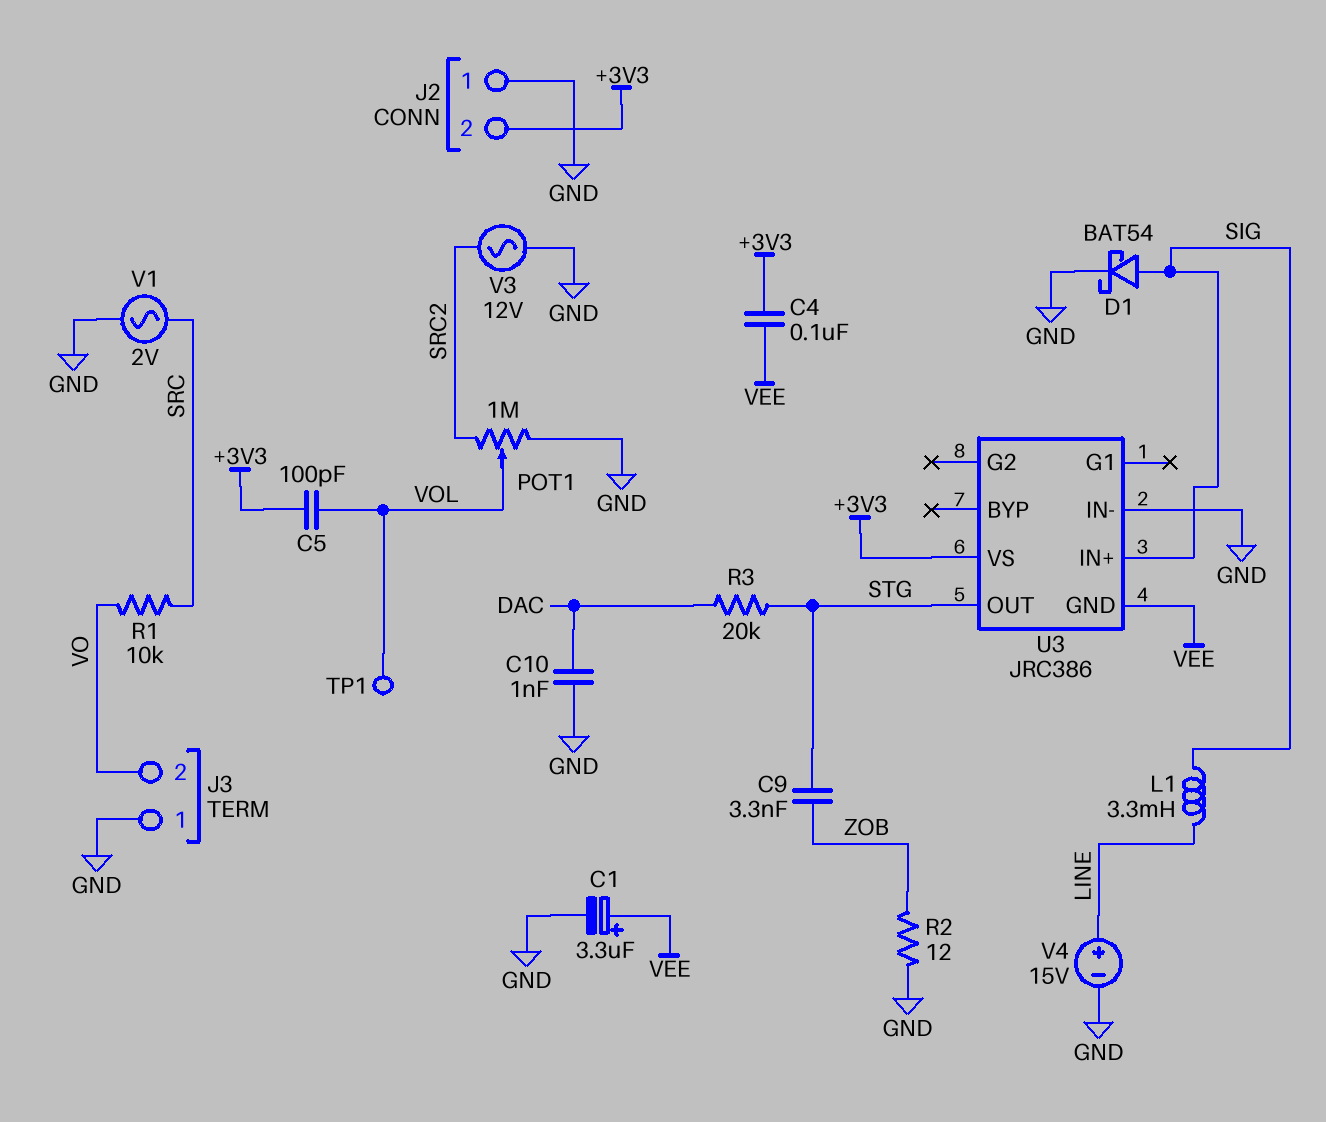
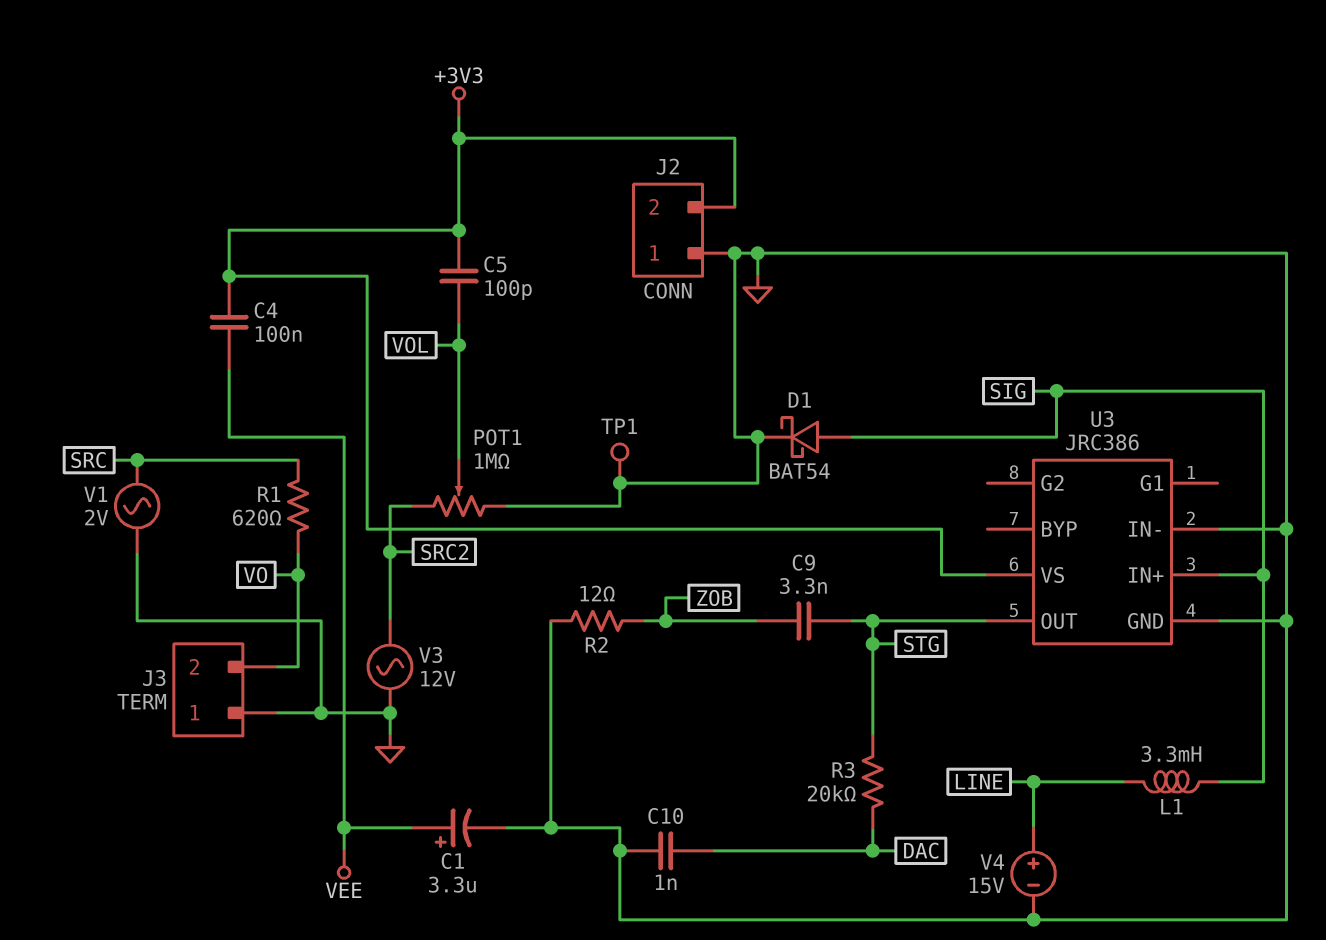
R1: 10k (SRC, VO) -> 620 (SRC, VO)
TP1: test point (VOL) -> test point (GND)
U3 pin GND: VEE -> GND

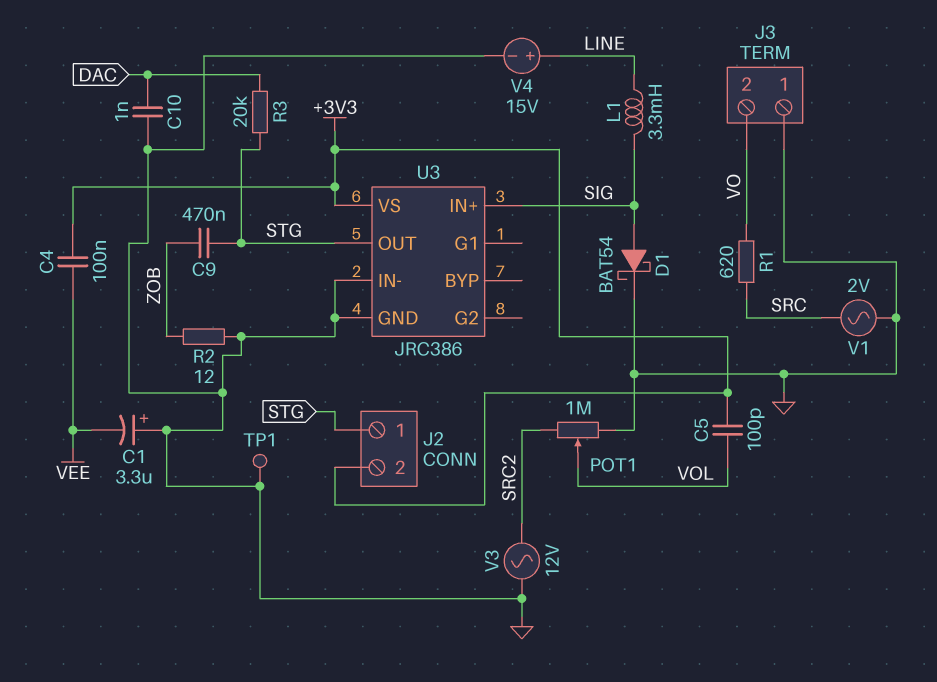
C1: 3.3uF (plus VEE, minus GND) -> 3.3uF (plus GND, minus VEE)
C9: 3.3nF (STG, ZOB) -> 470nF (STG, ZOB)
J2 pin 1: GND -> STG

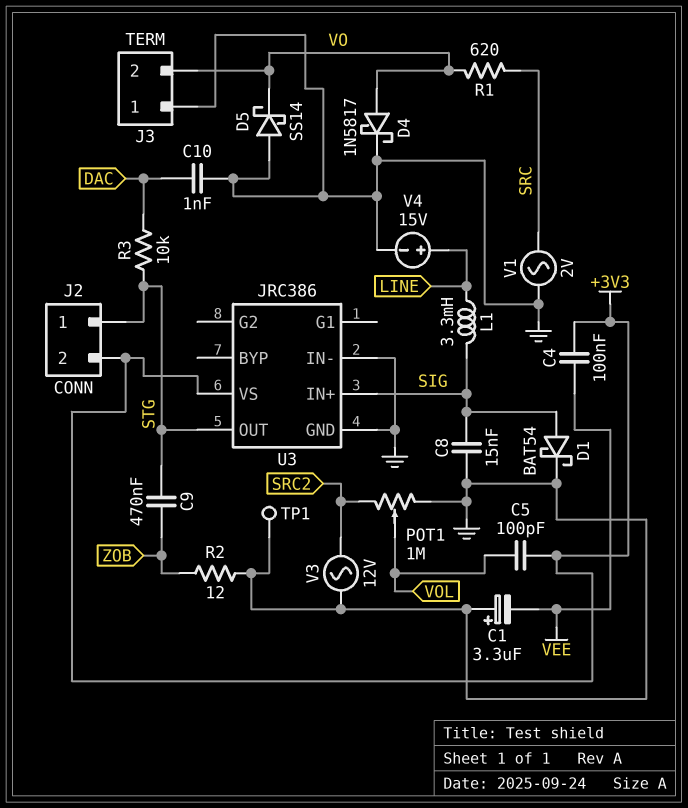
C8: none -> 15nF (GND, SIG)
D4: none -> schottky 1N5817 (A VO, K GND)
D5: none -> schottky SS14 (A GND, K VO)
R3: 20k (DAC, STG) -> 10k (DAC, STG)

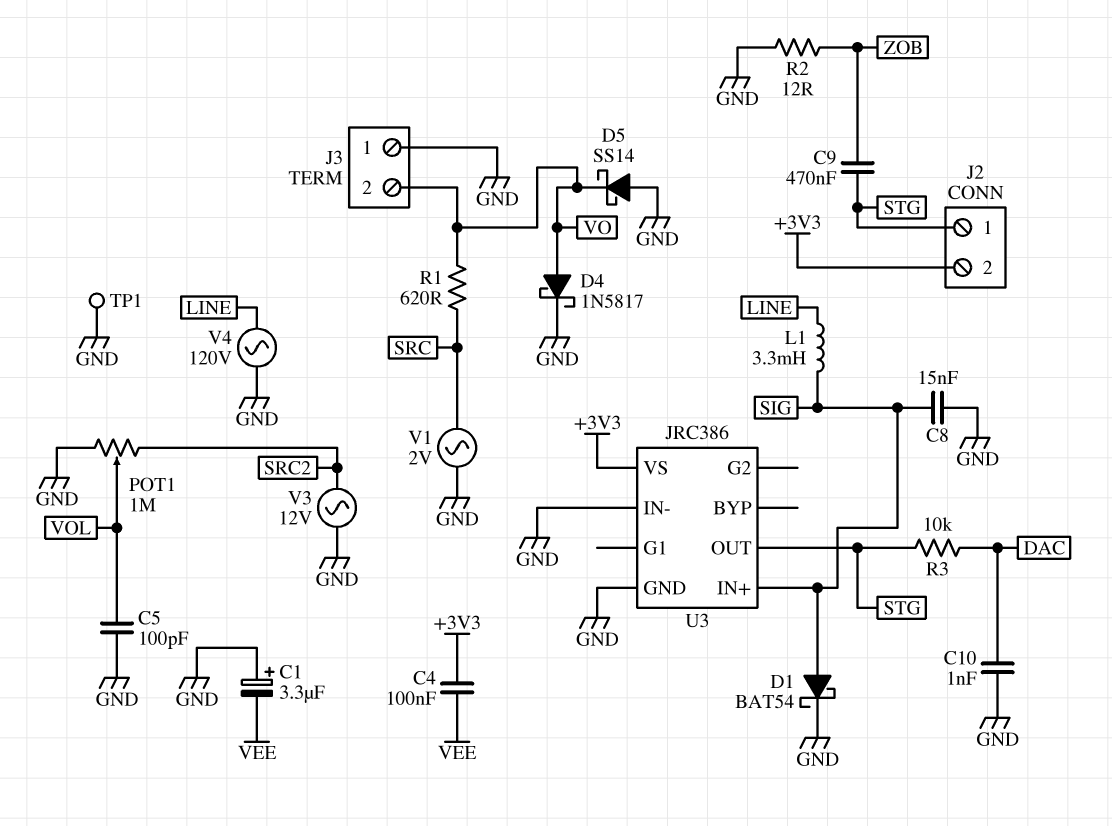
C5: 100pF (+3V3, VOL) -> 100pF (GND, VOL)
V4: 15V (plus LINE, minus GND) -> AC 120V (GND, LINE)

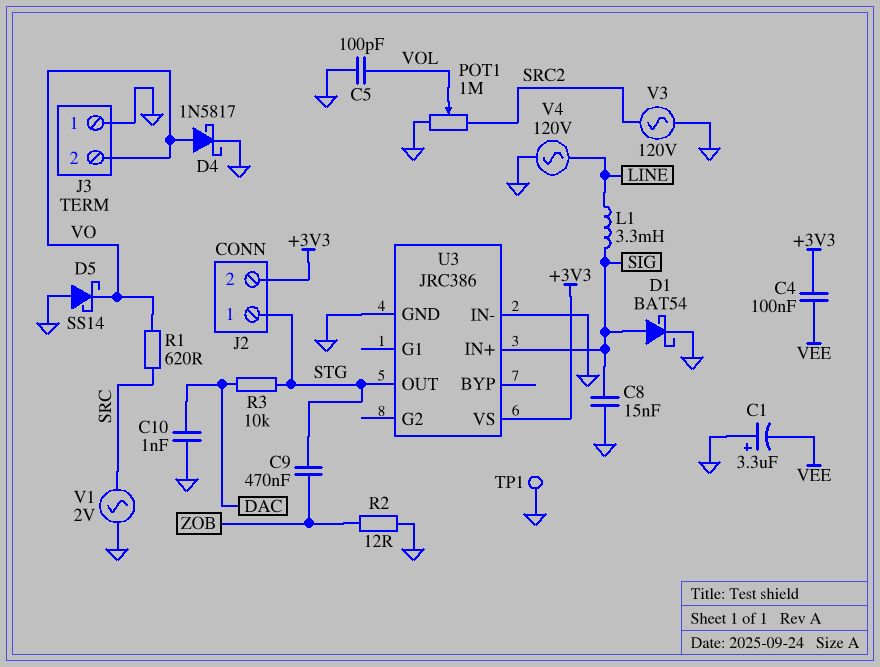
V3: AC 12V (GND, SRC2) -> AC 120V (GND, SRC2)

